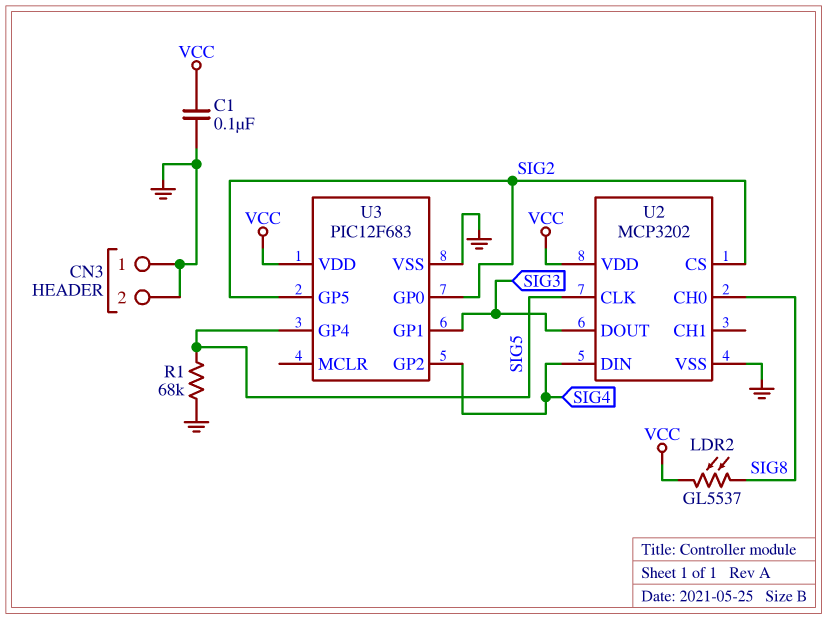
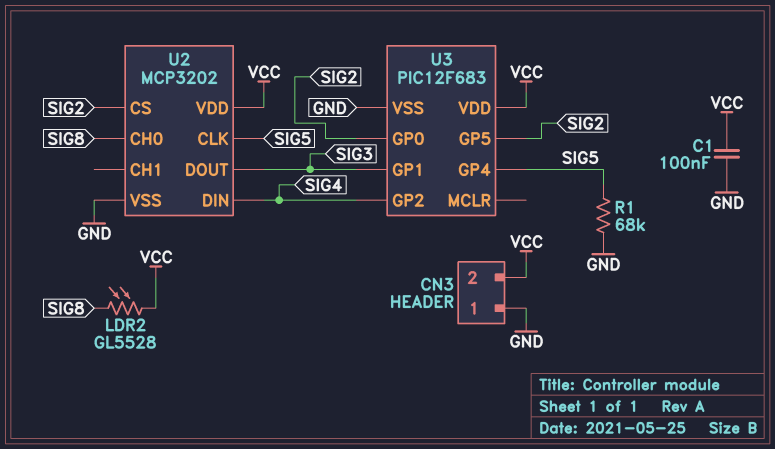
CN3 pin 2: GND -> VCC
LDR2: GL5537 (SIG8, VCC) -> GL5528 (SIG8, VCC)

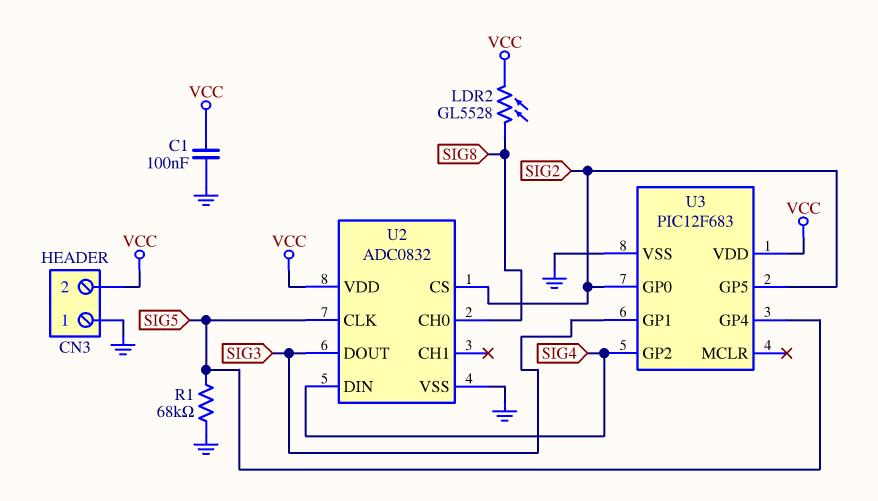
U2: MCP3202 -> ADC0832

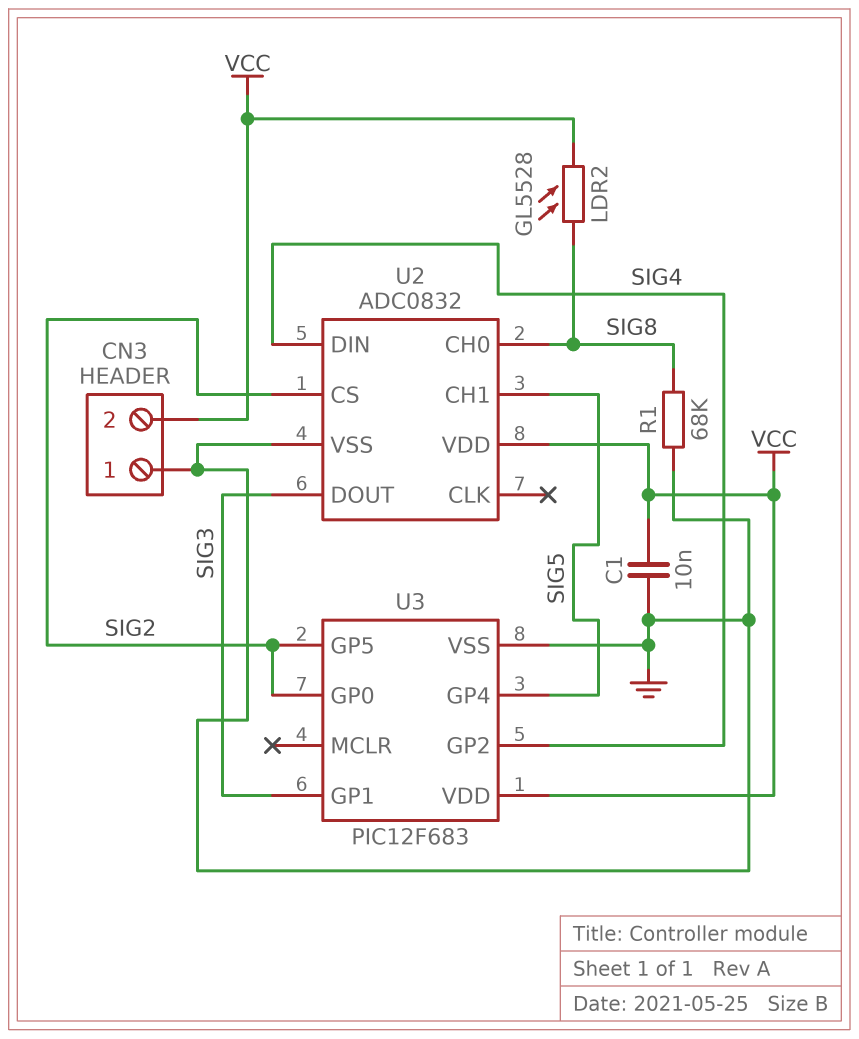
C1: 100nF (GND, VCC) -> 10nF (GND, VCC)
R1: 68k (GND, SIG5) -> 68k (GND, SIG8)
U2 pin CH1: none -> SIG5
U2 pin CLK: SIG5 -> none

